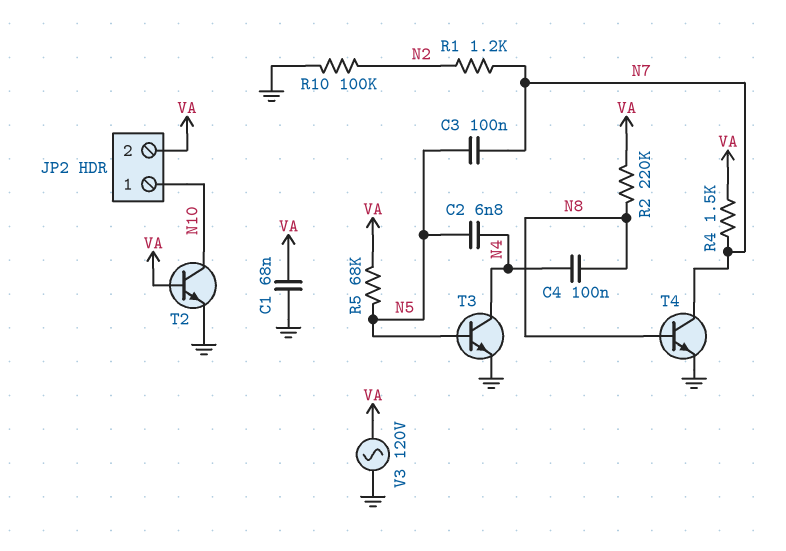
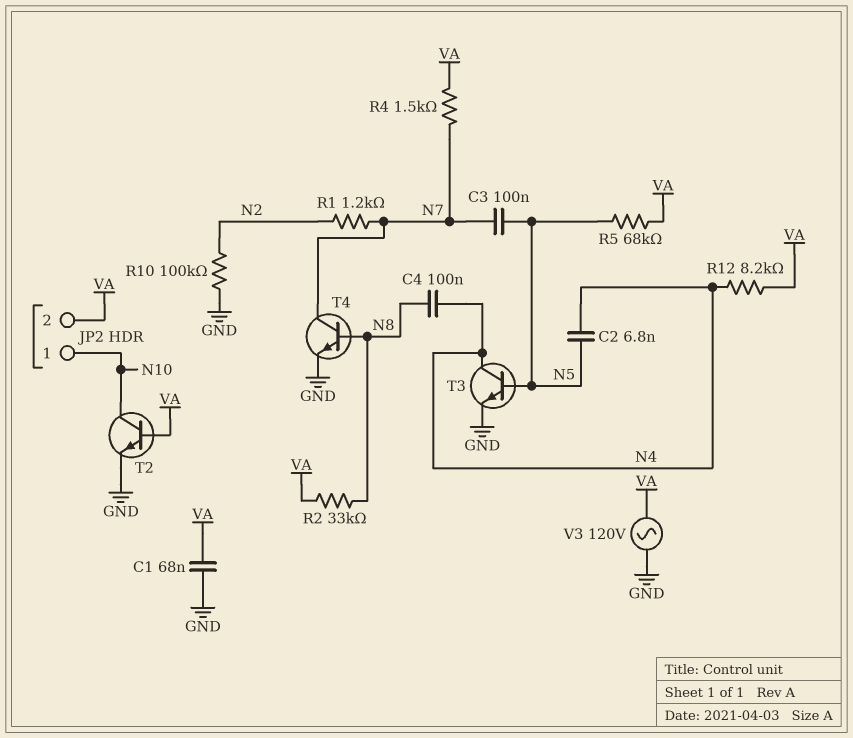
R2: 220k (N8, VA) -> 33k (N8, VA)
R12: none -> 8.2k (N4, VA)

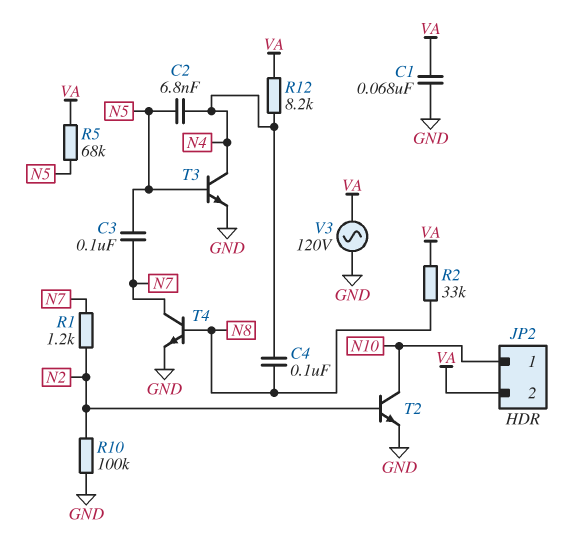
R4: 1.5k (N7, VA) -> none
T2: NPN (B VA, C N10, E GND) -> NPN (B N2, C N10, E GND)

